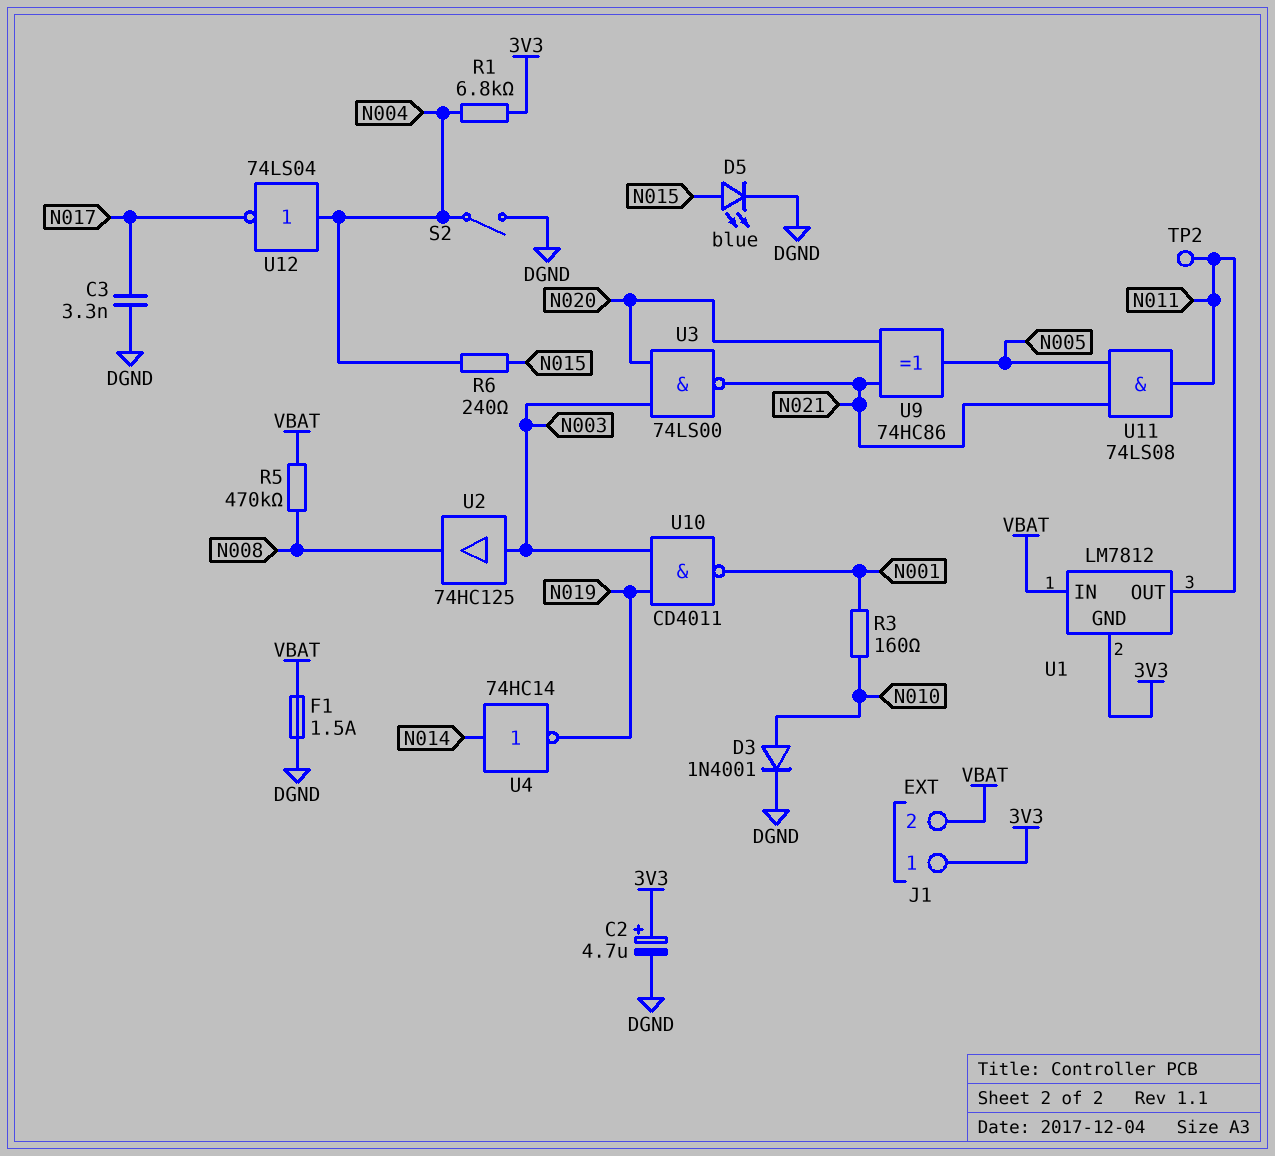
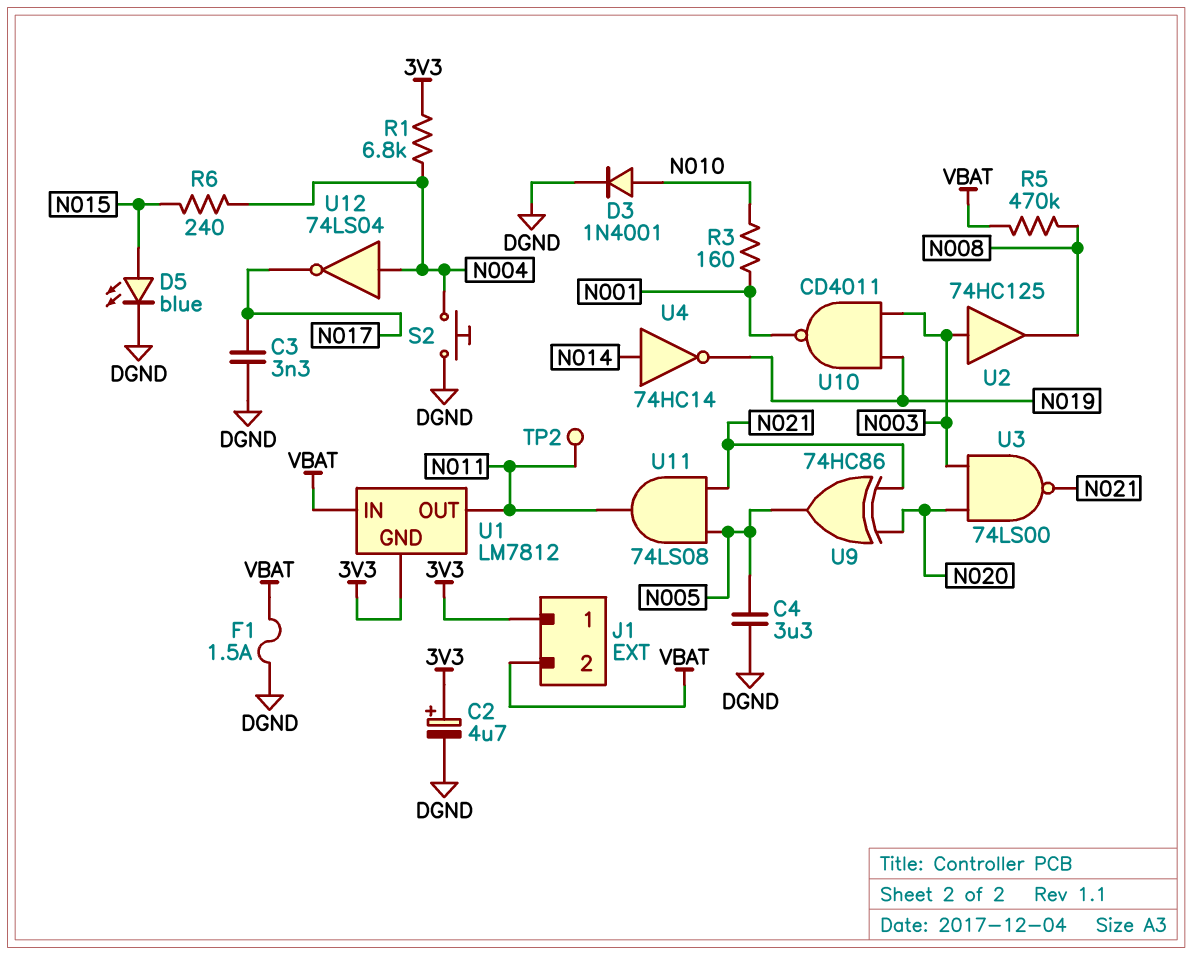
C4: none -> 3.3uF (DGND, N005)
S2: switch (DGND, N004) -> button (DGND, N004)

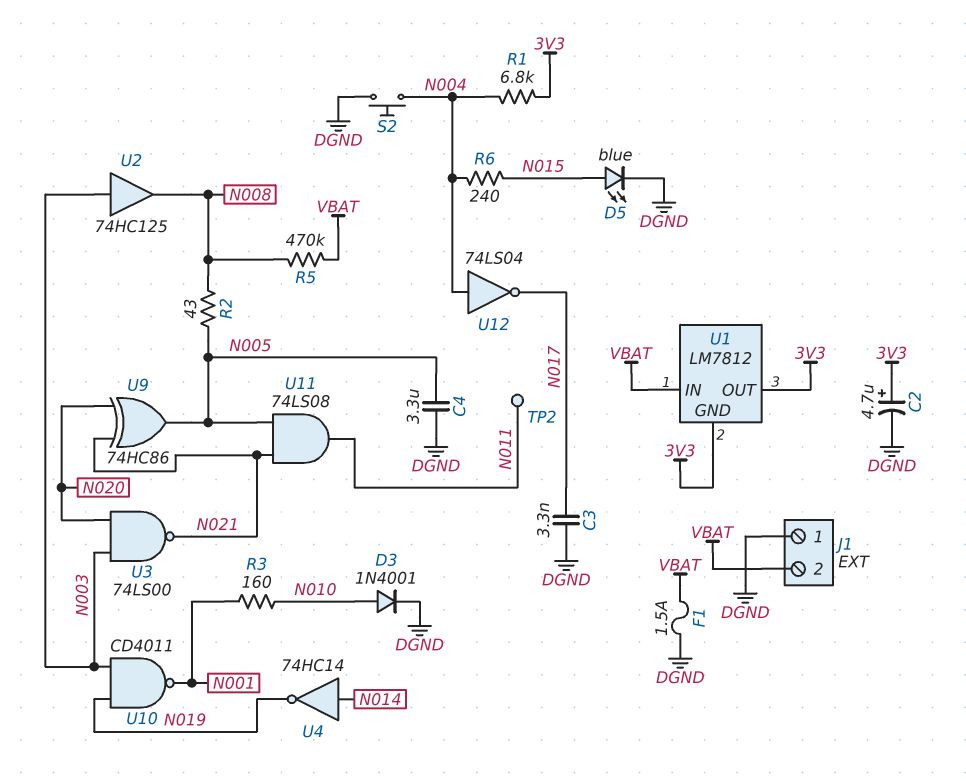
J1 pin 1: 3V3 -> DGND
R2: none -> 43 (N005, N008)
U1 pin OUT: N011 -> 3V3

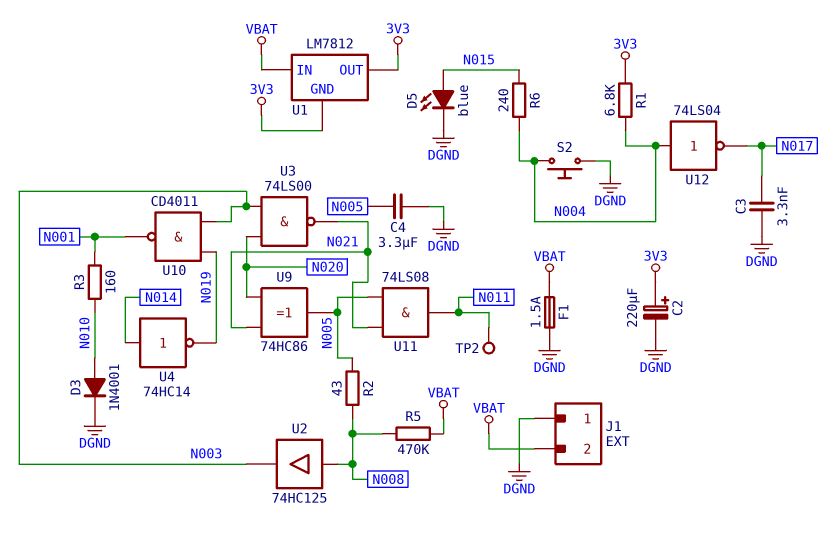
C2: 4.7uF (plus 3V3, minus DGND) -> 220uF (plus 3V3, minus DGND)
U2: buffer 74HC125 (in N003, out N008) -> buffer 74HC125 (in N008, out N003)

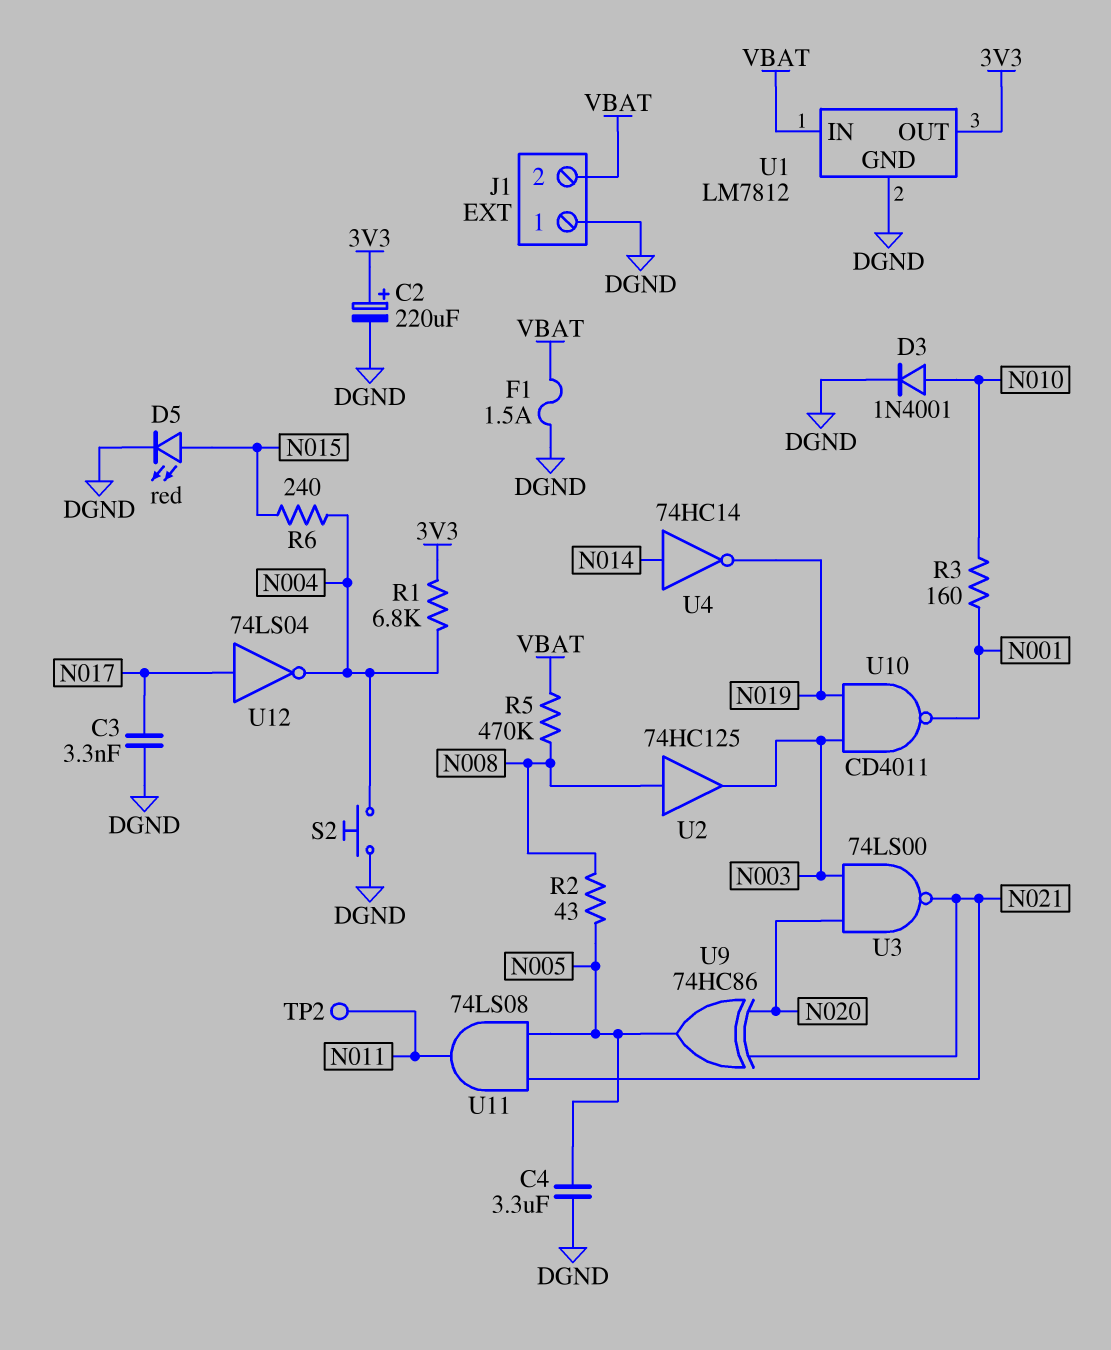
D5: LED blue (A N015, K DGND) -> LED red (A N015, K DGND)
U1 pin GND: 3V3 -> DGND
U12: NOT 74LS04 (in N004, out N017) -> NOT 74LS04 (in N017, out N004)

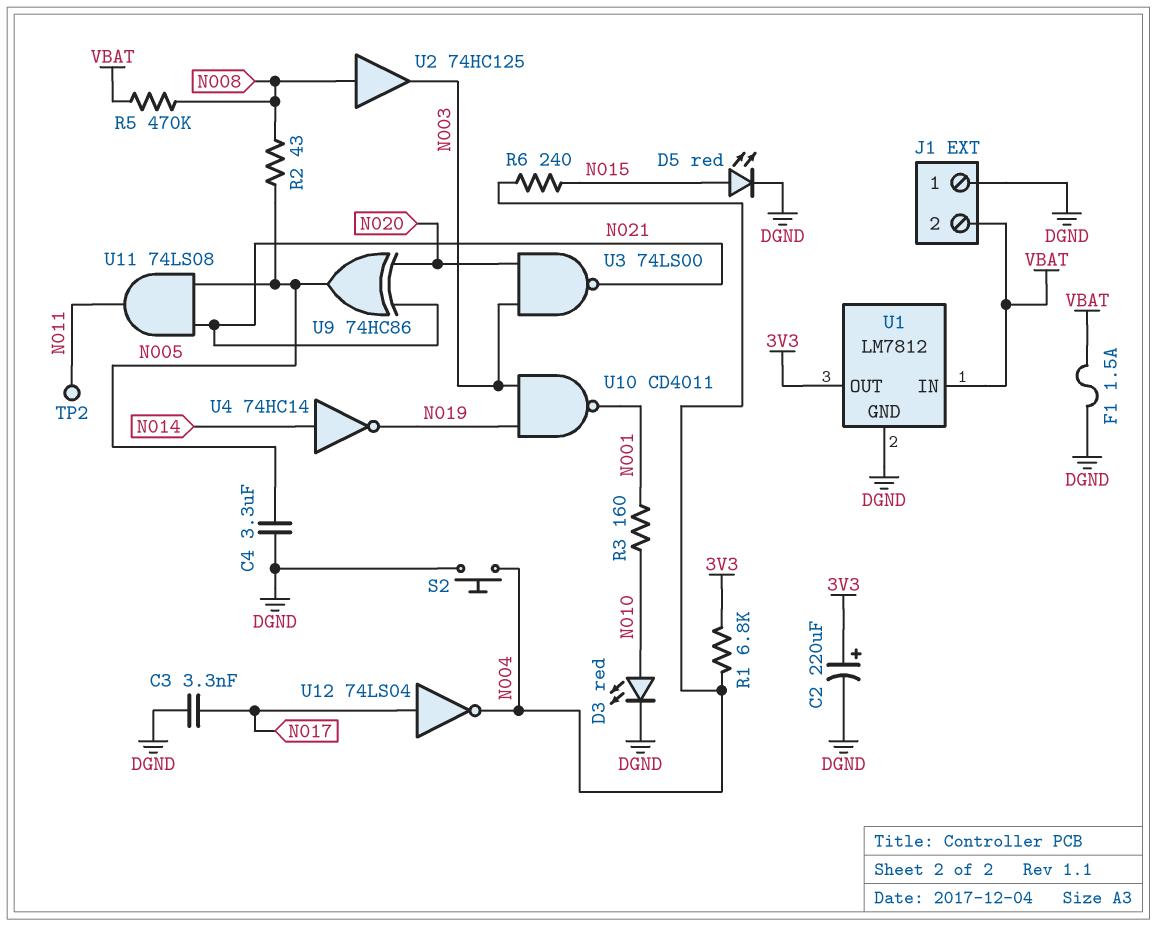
D3: diode 1N4001 (A N010, K DGND) -> LED red (A N010, K DGND)

